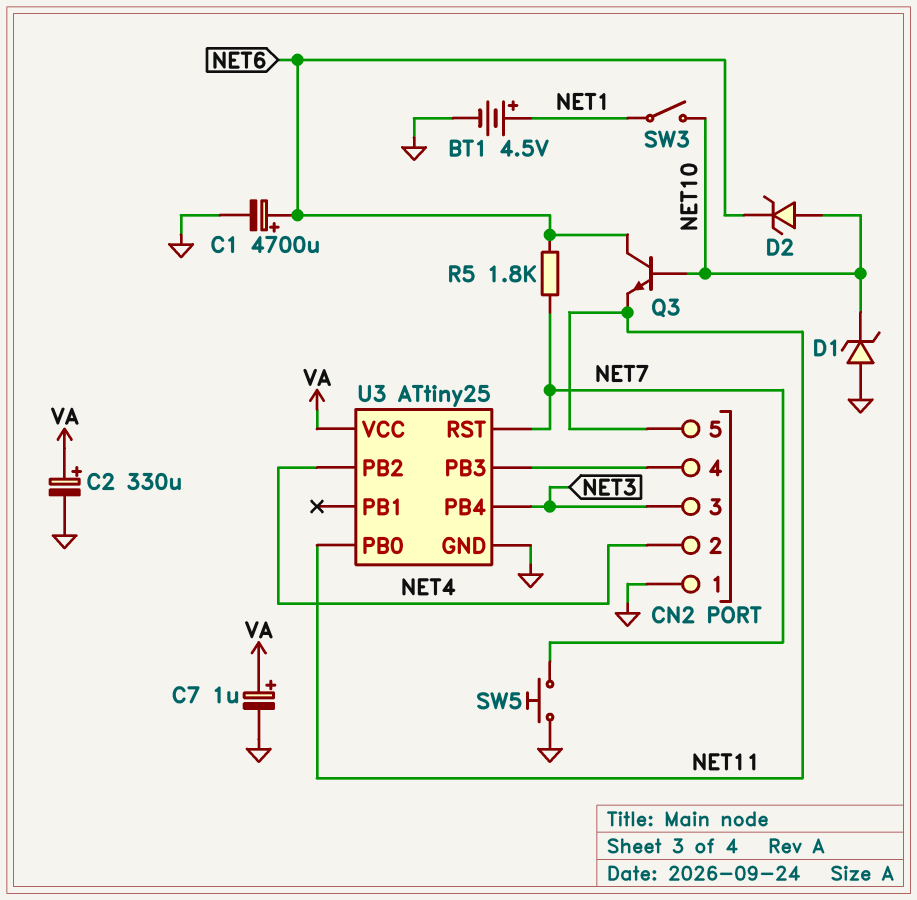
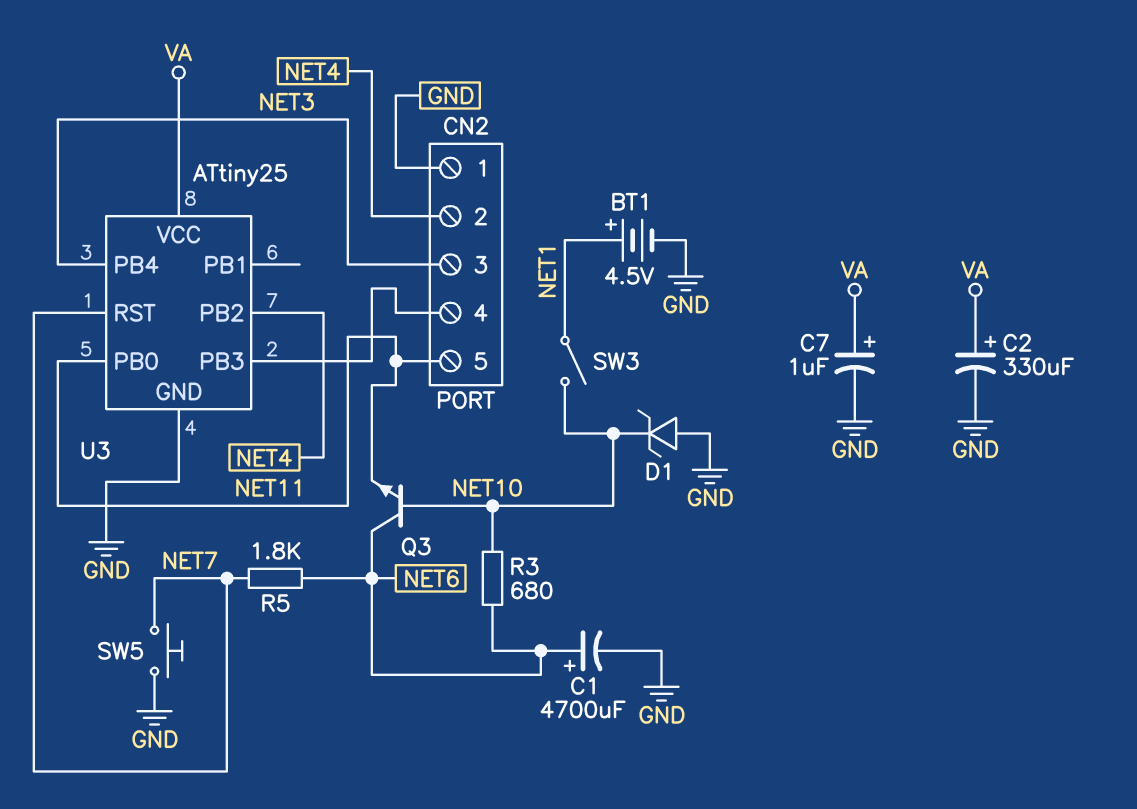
D2: zener (A NET10, K NET6) -> none
R3: none -> 680 (NET6, NET10)

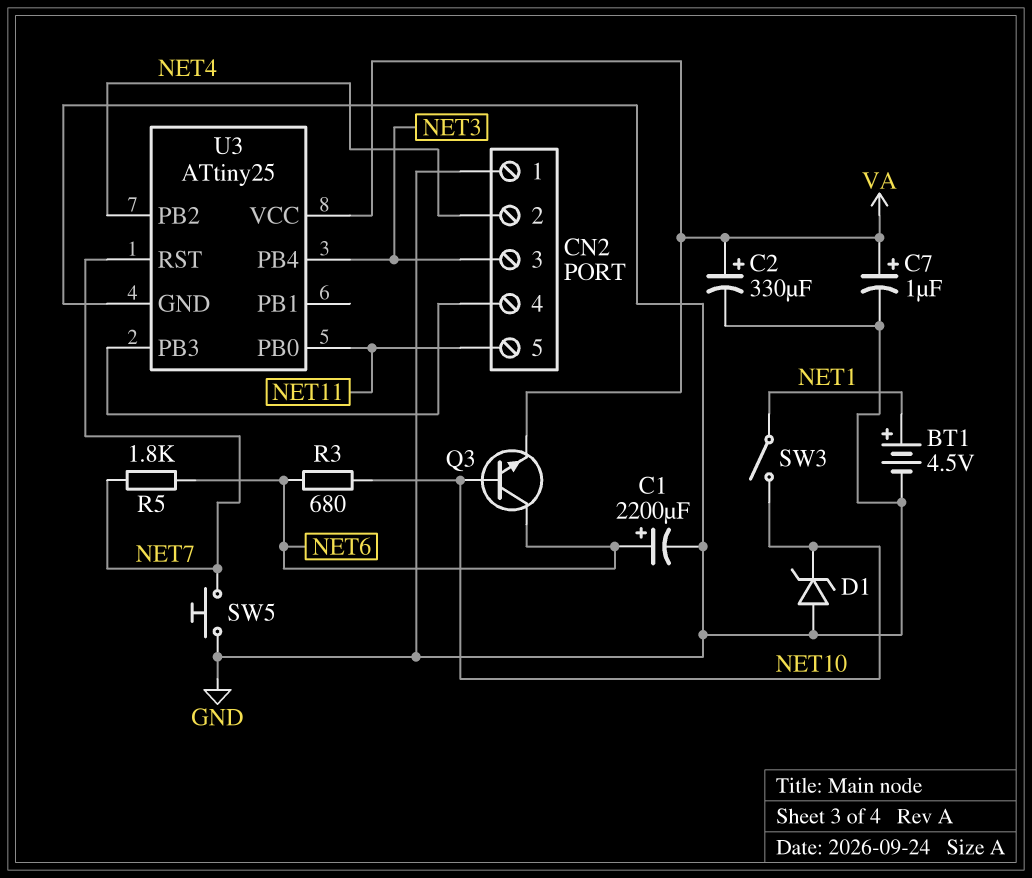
C1: 4700uF (plus NET6, minus GND) -> 2200uF (plus NET6, minus GND)
Q3: NPN (B NET10, C NET6, E NET11) -> NPN (B NET10, C NET6, E VA)

